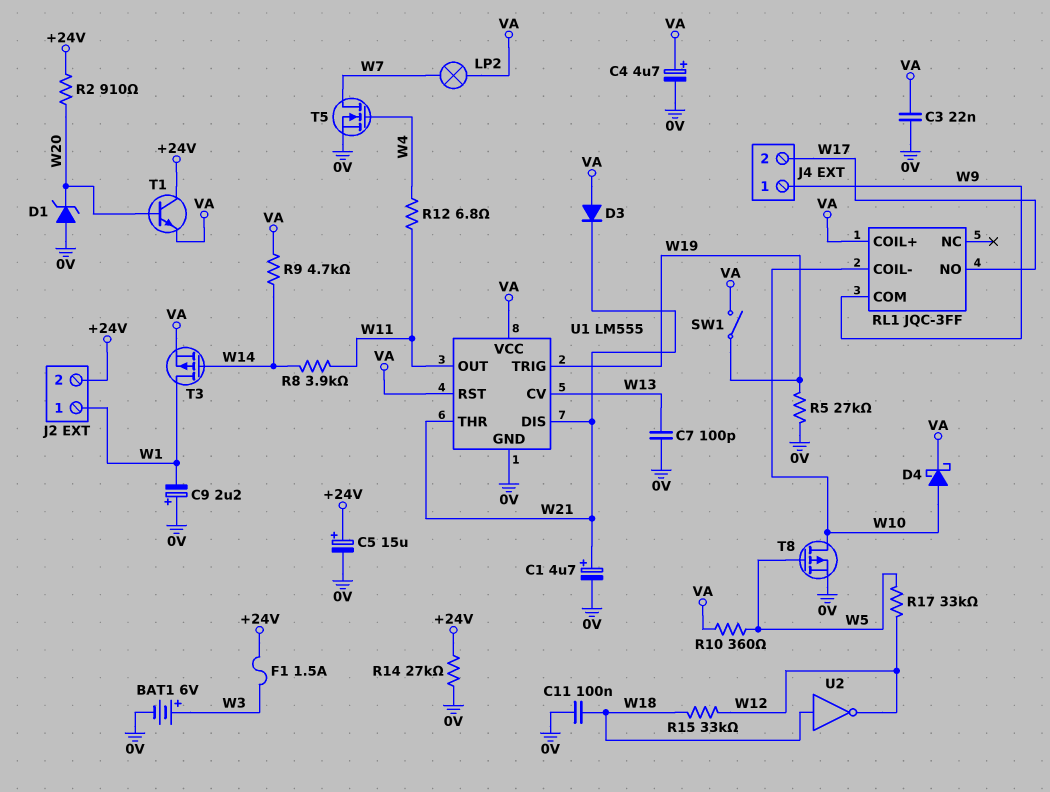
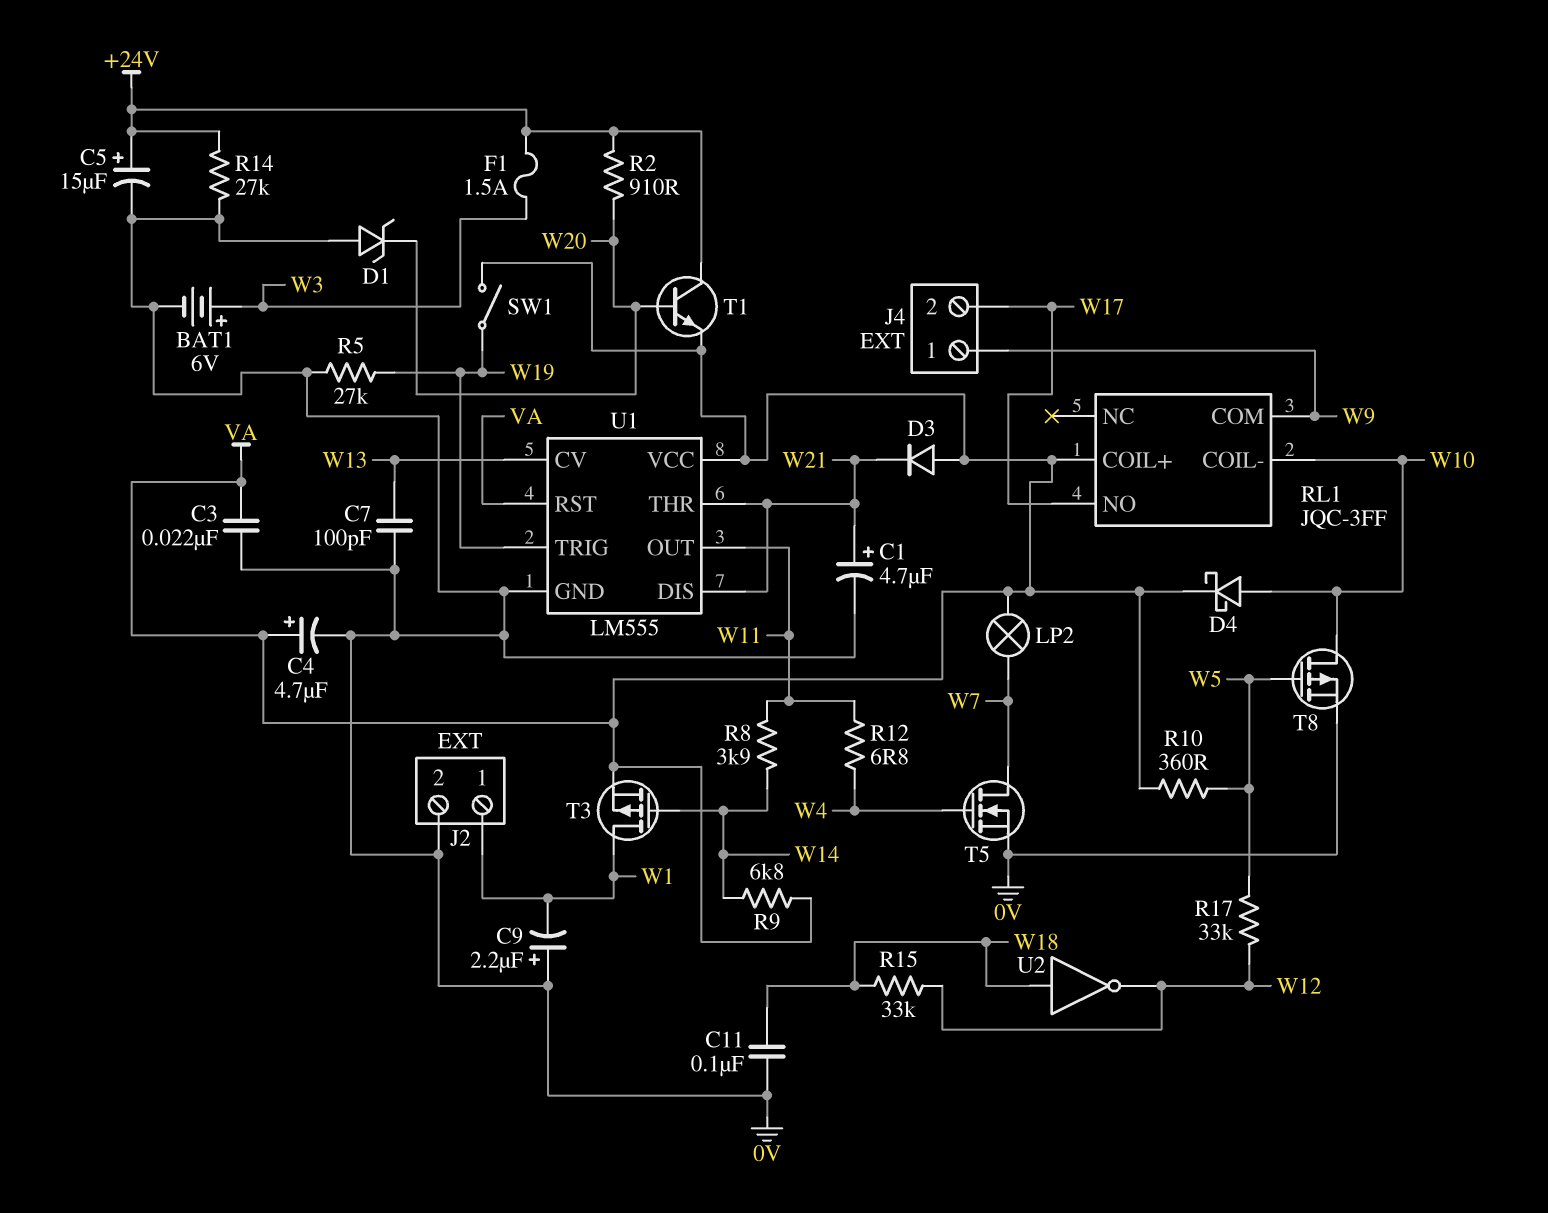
J2 pin 2: +24V -> 0V
R9: 4.7k (VA, W14) -> 6.8k (VA, W14)

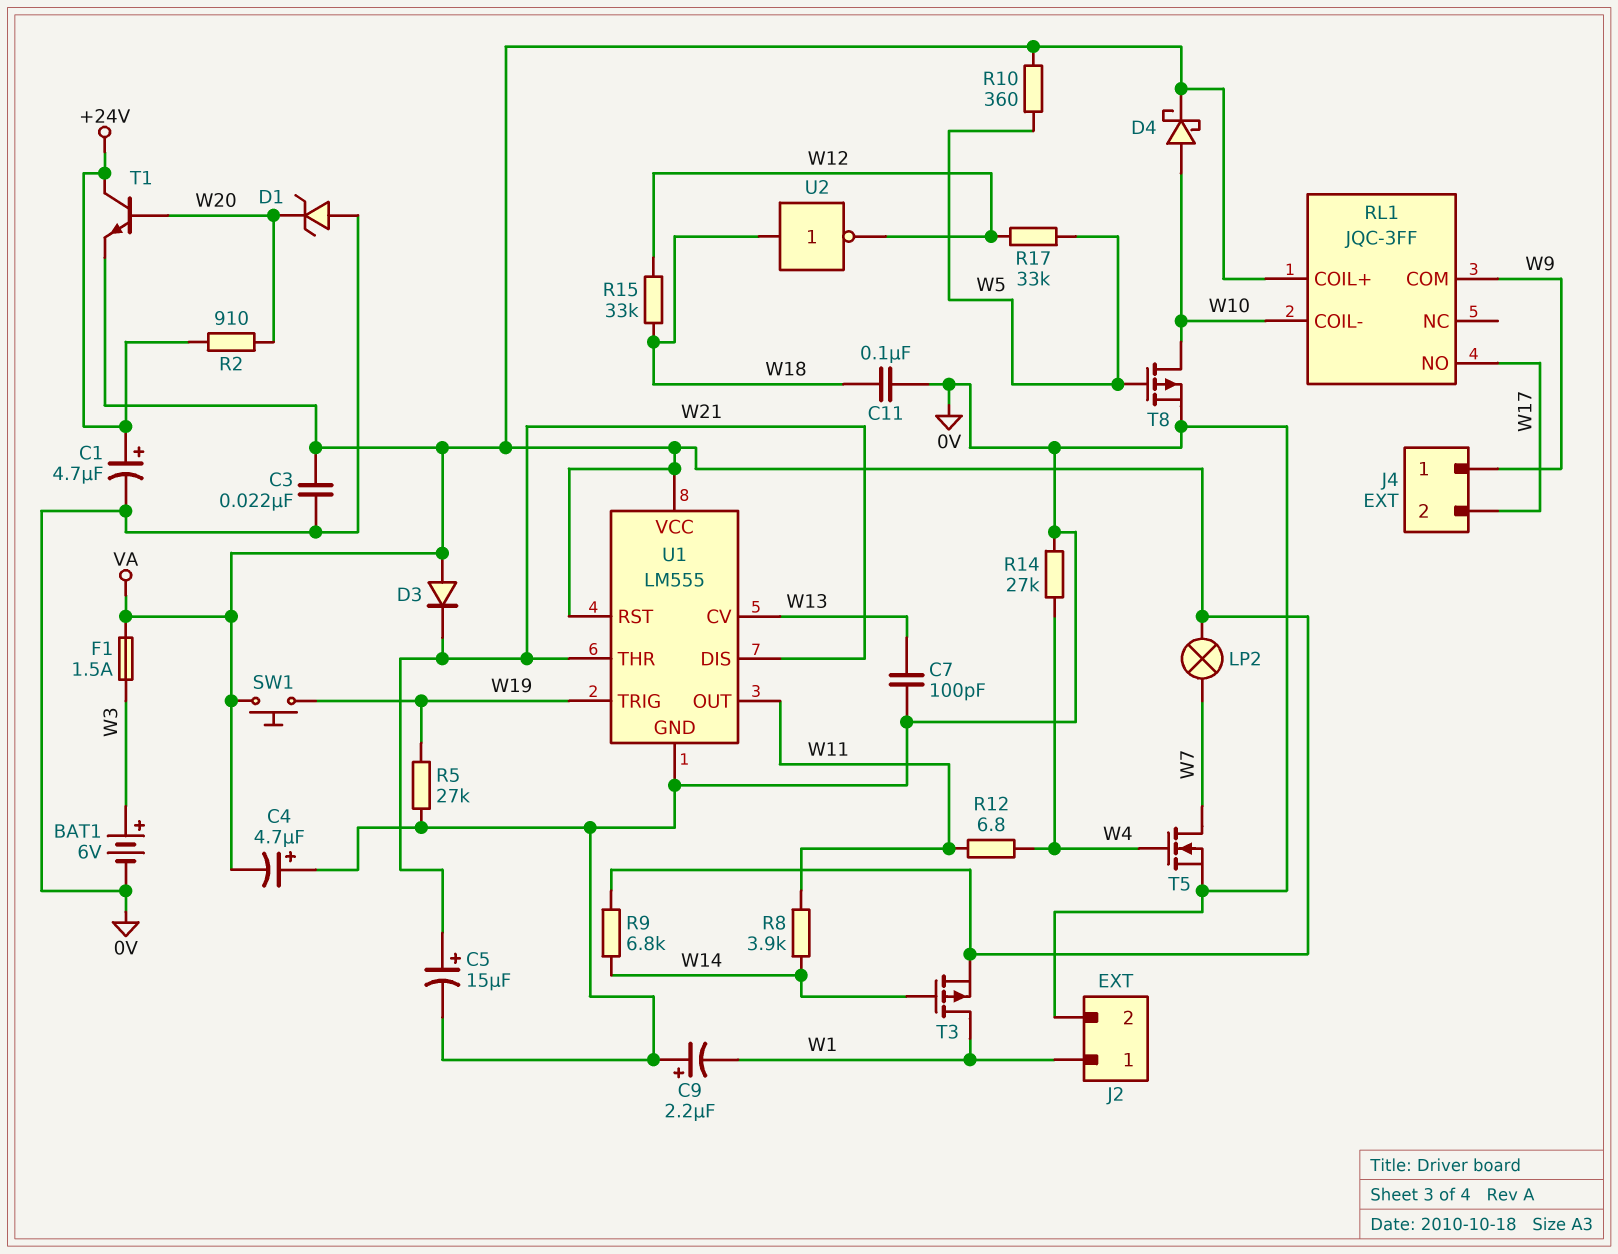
C1: 4.7uF (plus W21, minus 0V) -> 4.7uF (plus +24V, minus 0V)
C4: 4.7uF (plus VA, minus 0V) -> 4.7uF (plus 0V, minus VA)
C5: 15uF (plus +24V, minus 0V) -> 15uF (plus W21, minus 0V)
F1: 1.5A (+24V, W3) -> 1.5A (VA, W3)
R14: 27k (+24V, 0V) -> 27k (0V, W4)
SW1: switch (VA, W19) -> button (VA, W19)

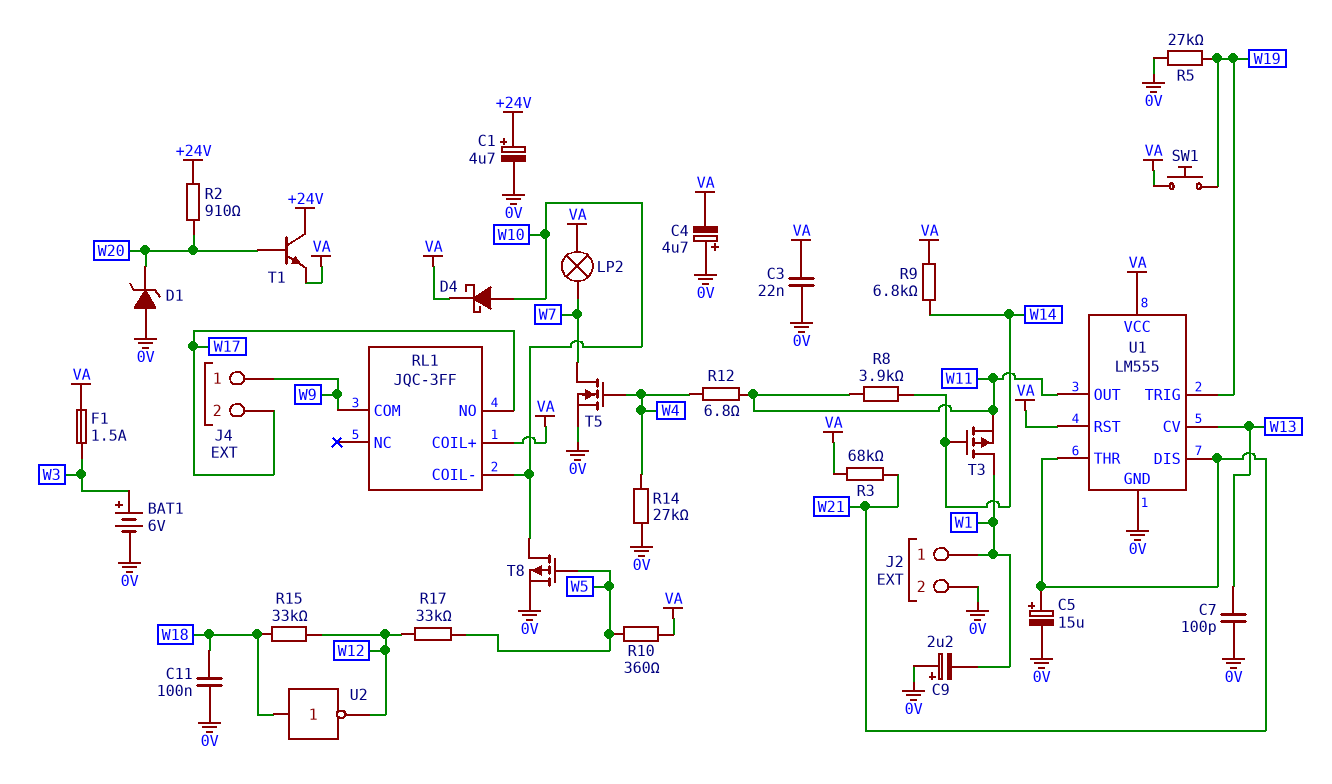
D3: diode (A VA, K W21) -> none
R3: none -> 68k (VA, W21)
T3: PMOS (G W14, D W1, S VA) -> PMOS (G W14, D W1, S W11)

